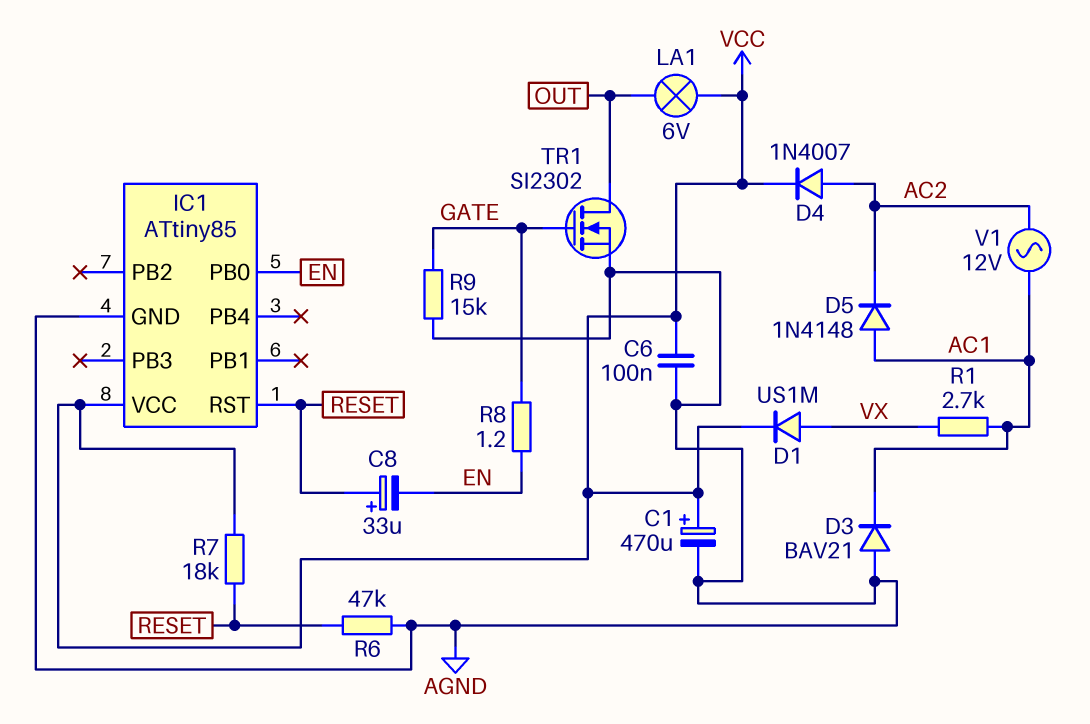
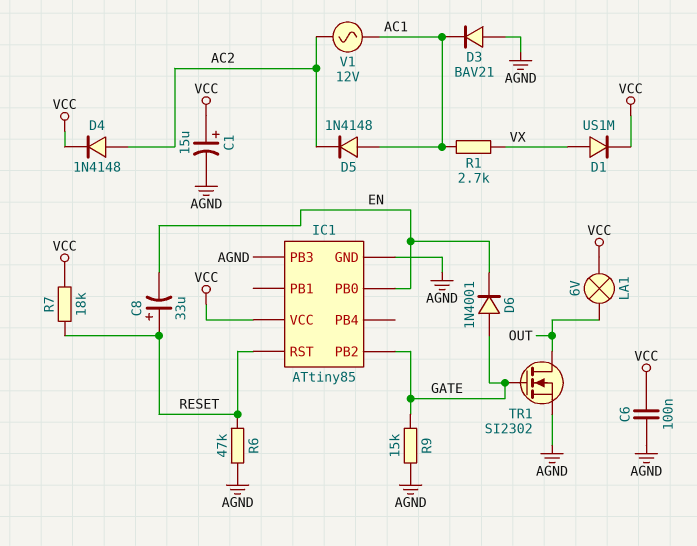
C1: 470uF (plus VCC, minus AGND) -> 15uF (plus VCC, minus AGND)
D4: diode 1N4007 (A AC2, K VCC) -> diode 1N4148 (A AC2, K VCC)
D6: none -> diode 1N4001 (A GATE, K EN)
IC1 pin PB2: none -> GATE
IC1 pin PB3: none -> AGND
R8: 1.2 (EN, GATE) -> none

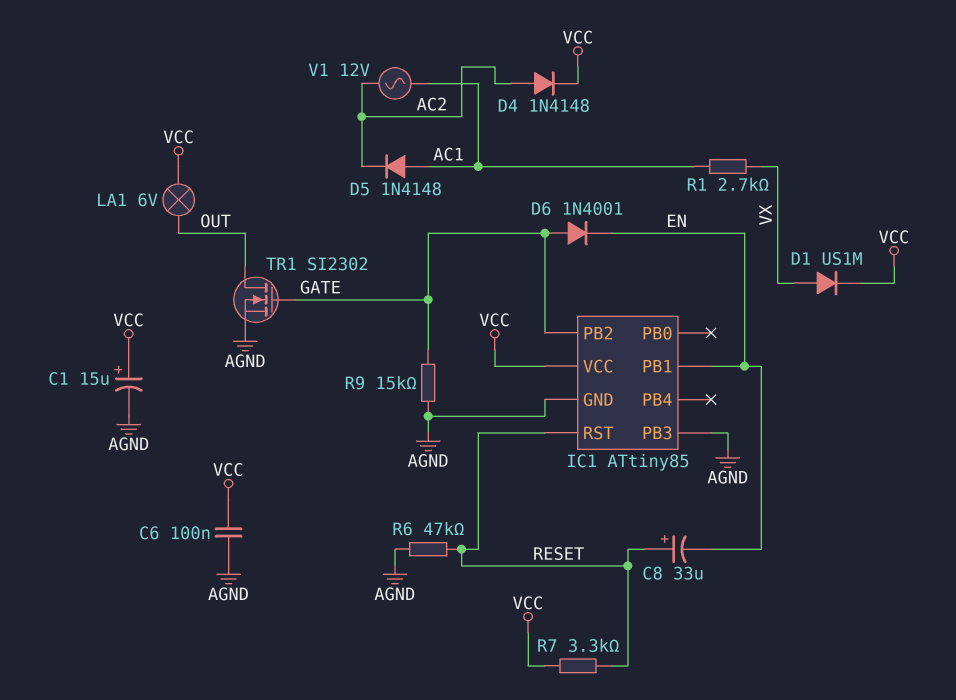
D3: diode BAV21 (A AGND, K AC1) -> none
IC1 pin PB0: EN -> none
IC1 pin PB1: none -> EN
R7: 18k (RESET, VCC) -> 3.3k (RESET, VCC)

